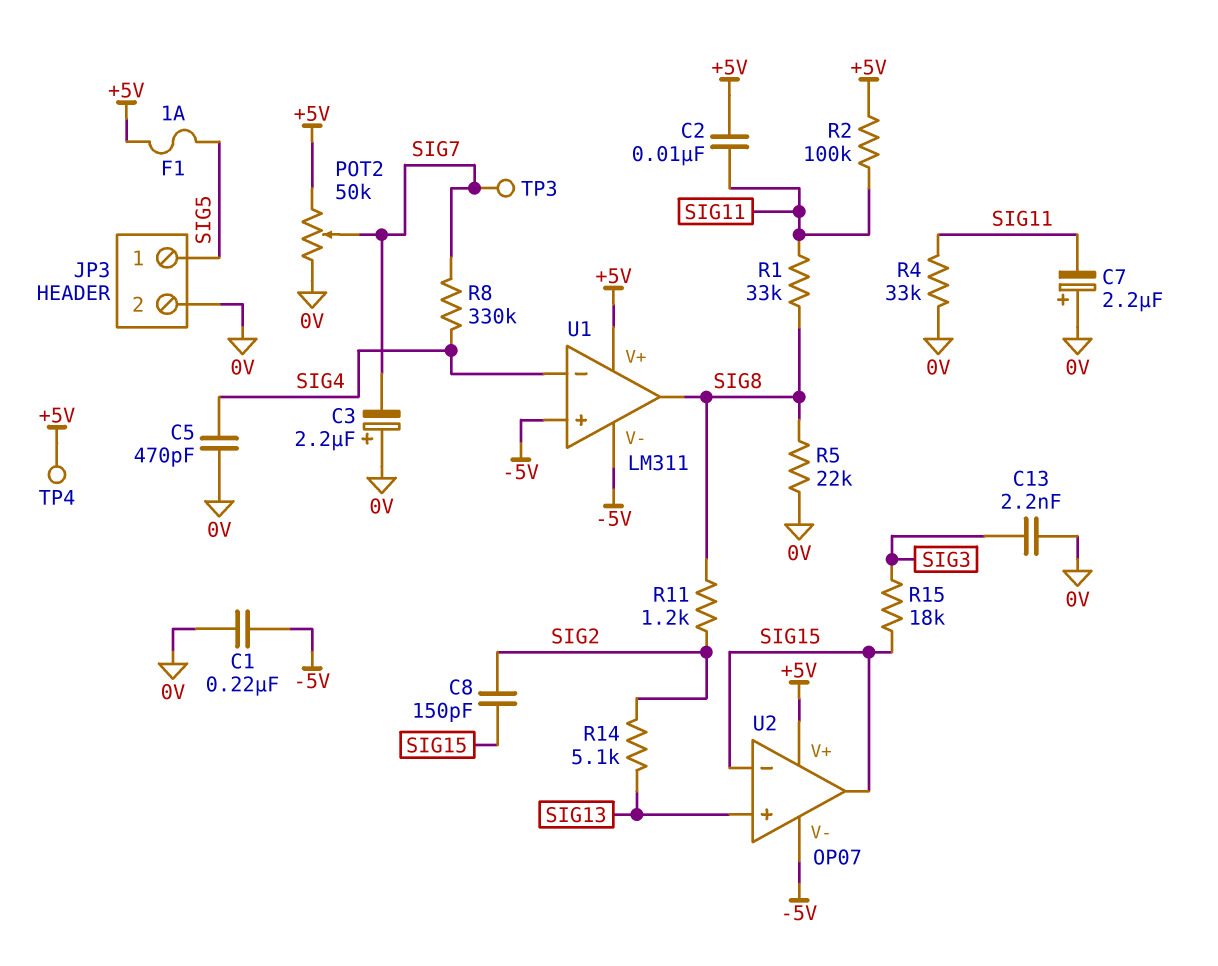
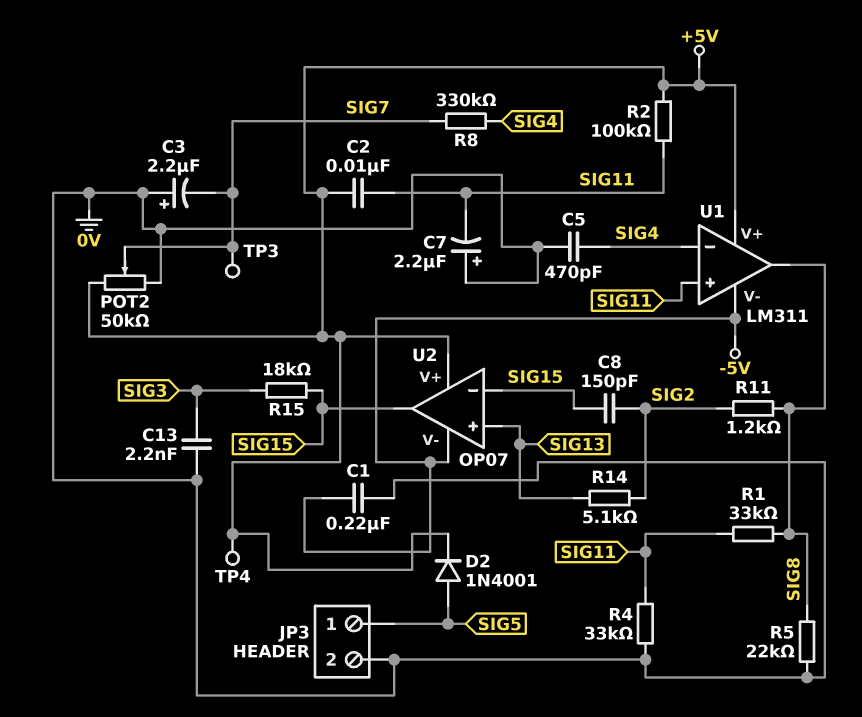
D2: none -> diode 1N4001 (A SIG5, K +5V)
F1: 1A (+5V, SIG5) -> none
U1 pin in+: -5V -> SIG11

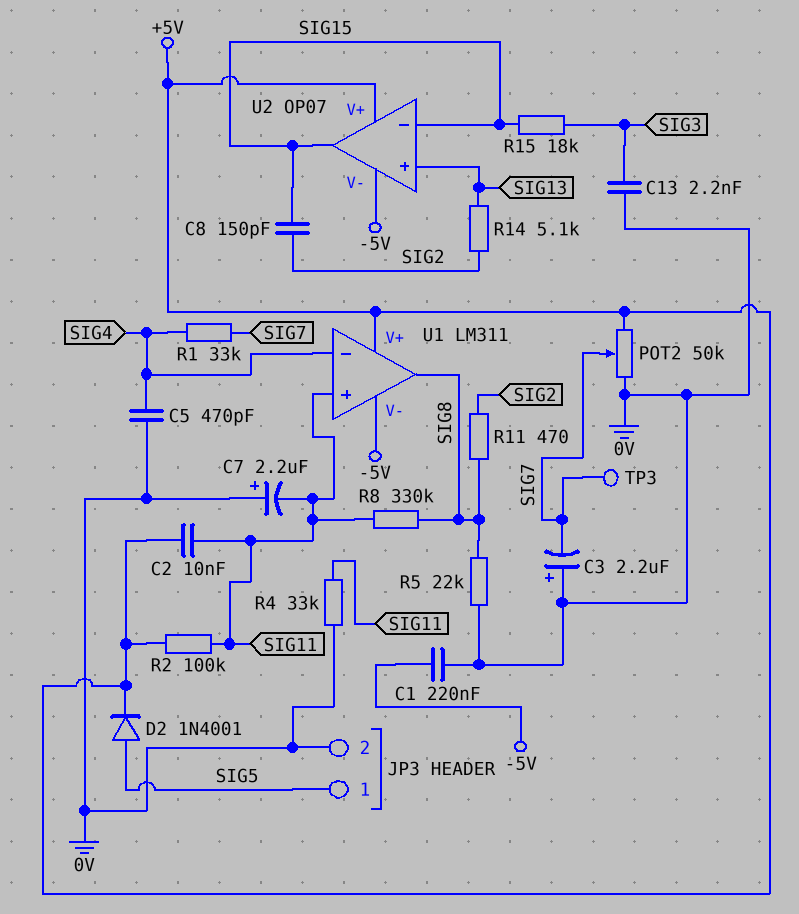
R1: 33k (SIG8, SIG11) -> 33k (SIG4, SIG7)
R8: 330k (SIG4, SIG7) -> 330k (SIG8, SIG11)
R11: 1.2k (SIG2, SIG8) -> 470 (SIG2, SIG8)
TP4: test point (+5V) -> none

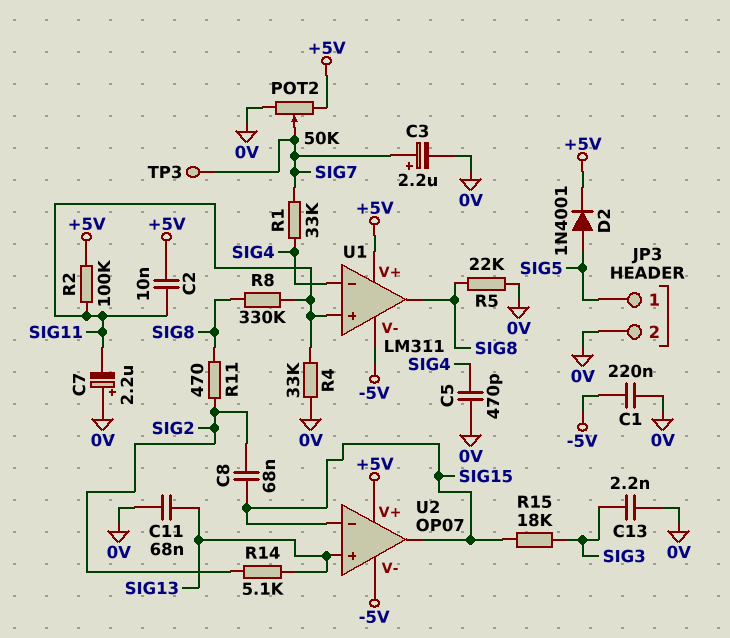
C3: 2.2uF (plus 0V, minus SIG7) -> 2.2uF (plus SIG7, minus 0V)
C8: 150pF (SIG2, SIG15) -> 68nF (SIG2, SIG15)
C11: none -> 68nF (0V, SIG13)

